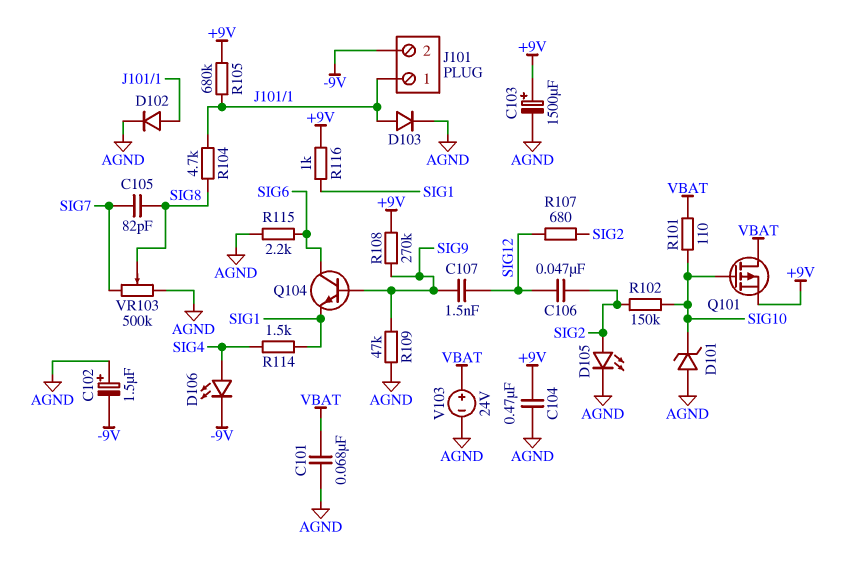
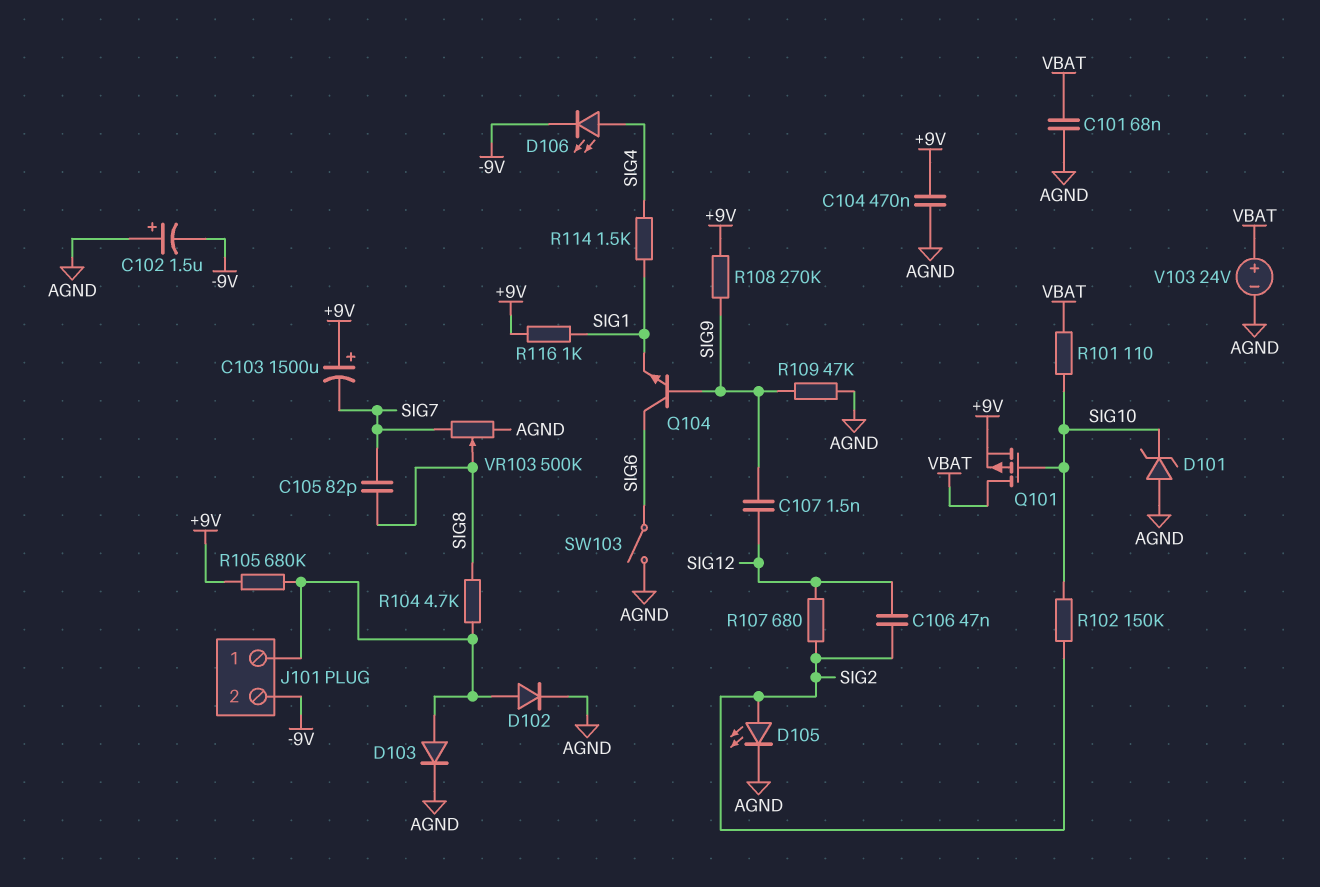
C103: 1500uF (plus +9V, minus AGND) -> 1500uF (plus +9V, minus SIG7)
R115: 2.2k (AGND, SIG6) -> none
SW103: none -> switch (AGND, SIG6)

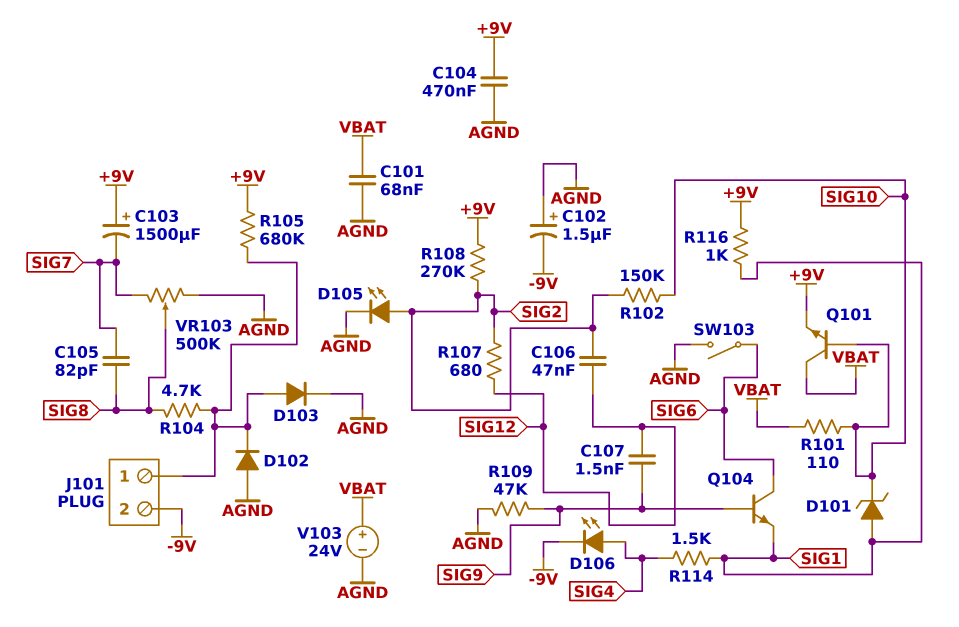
D101: zener (A AGND, K SIG10) -> zener (A SIG1, K SIG10)
D102: diode (A J101/1, K AGND) -> diode (A AGND, K J101/1)
Q101: PMOS (G SIG10, D VBAT, S +9V) -> NPN (B SIG10, C VBAT, E +9V)
R108: 270k (+9V, SIG9) -> 270k (+9V, SIG2)

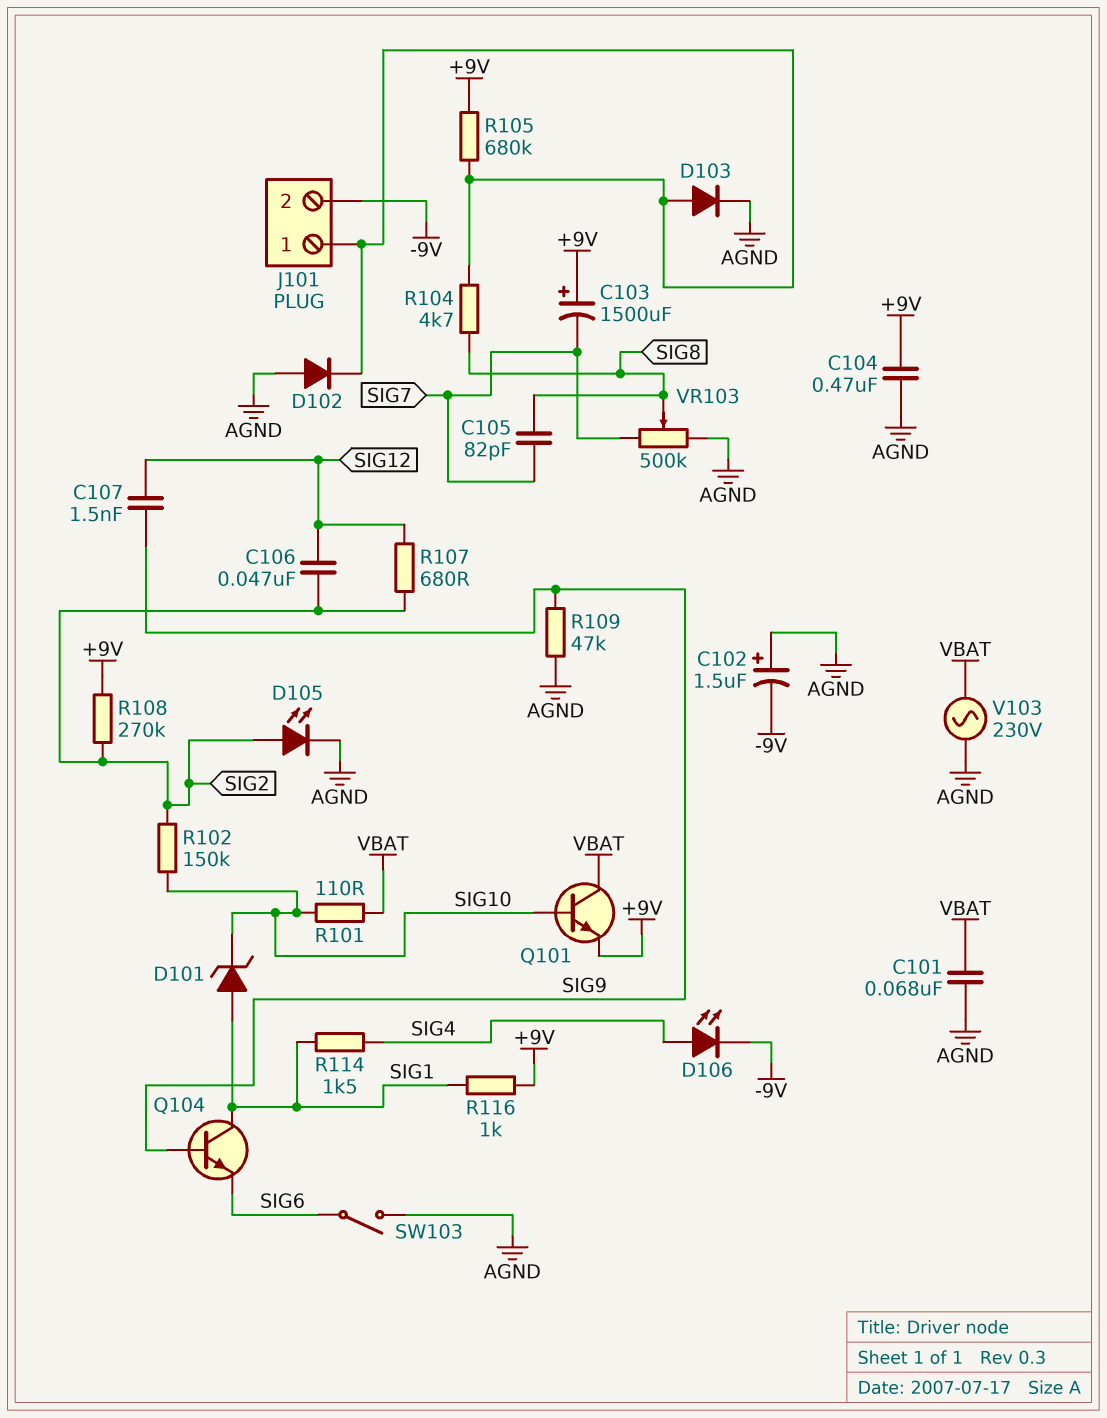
Q104: NPN (B SIG9, C SIG6, E SIG1) -> NPN (B SIG9, C SIG1, E SIG6)
V103: 24V (plus VBAT, minus AGND) -> AC 230V (AGND, VBAT)

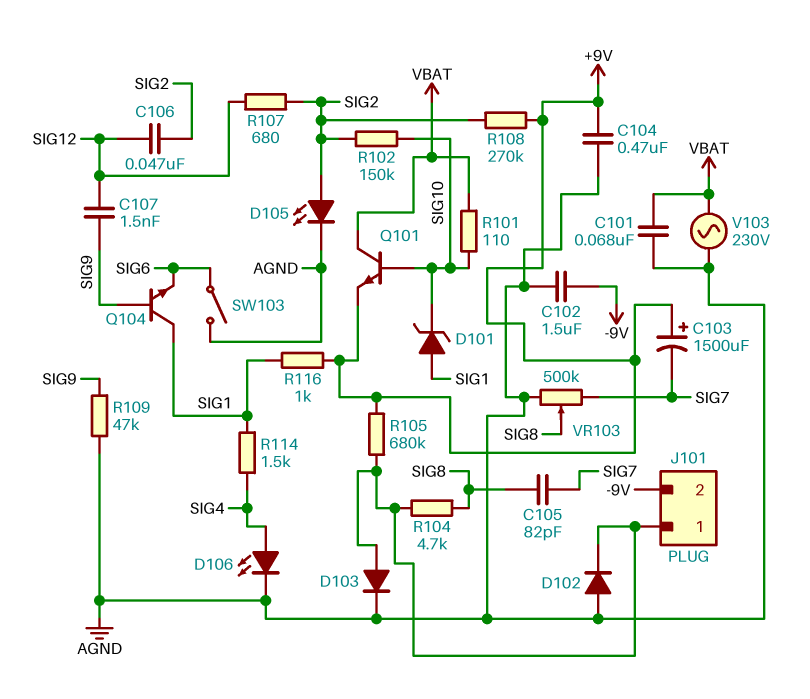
C102: 1.5uF (plus AGND, minus -9V) -> 1.5uF (-9V, AGND)
D106: LED (A SIG4, K -9V) -> LED (A SIG4, K AGND)

